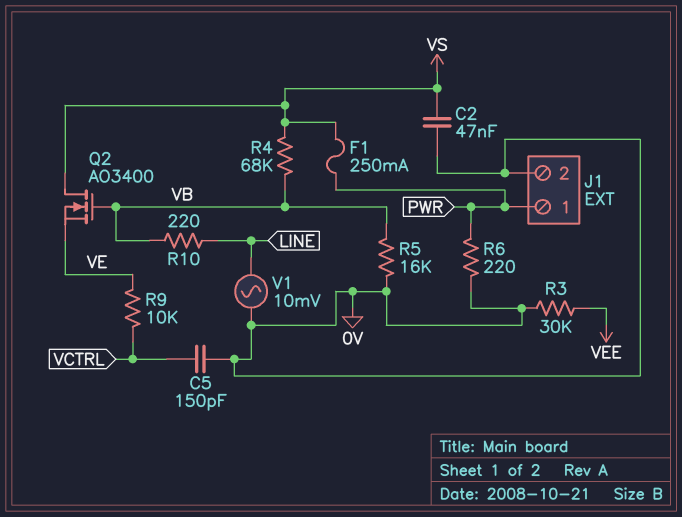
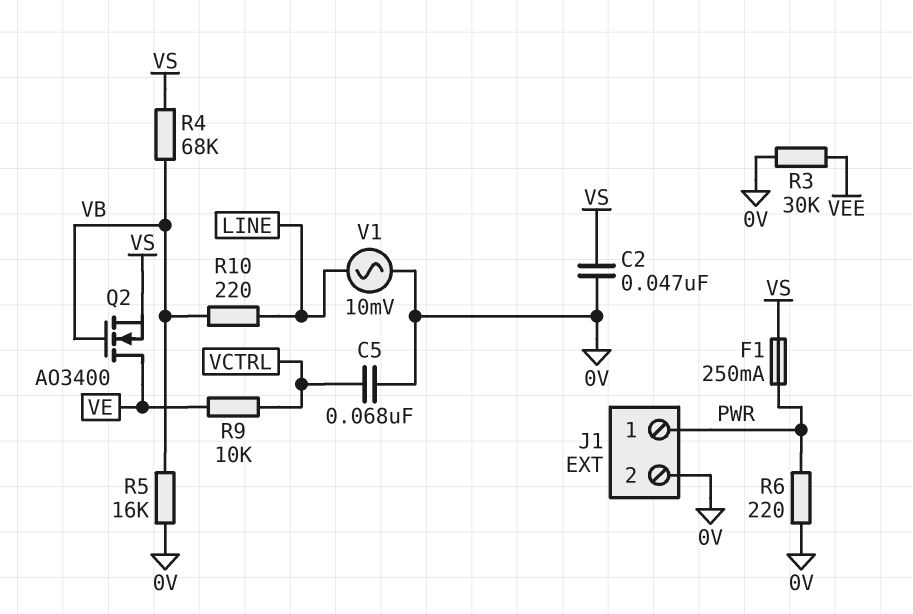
C5: 150pF (0V, VCTRL) -> 68nF (0V, VCTRL)
Q2: NMOS AO3400 (G VB, D VS, S VE) -> NMOS AO3400 (G VB, D VE, S VS)

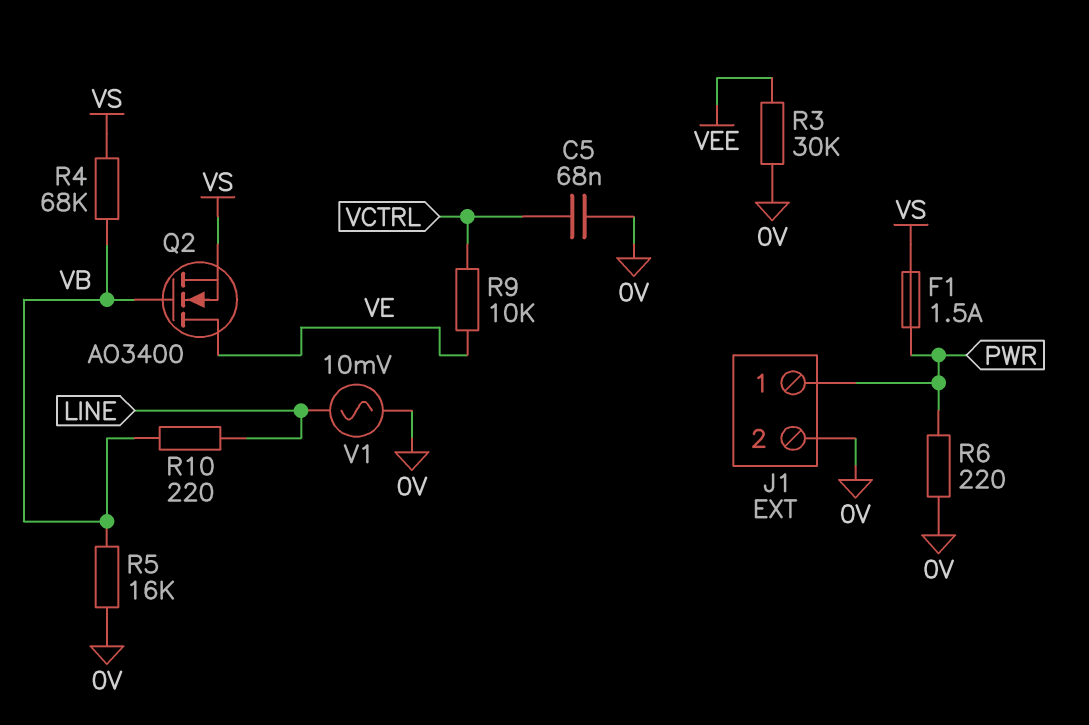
C2: 47nF (0V, VS) -> none
F1: 250mA (PWR, VS) -> 1.5A (PWR, VS)

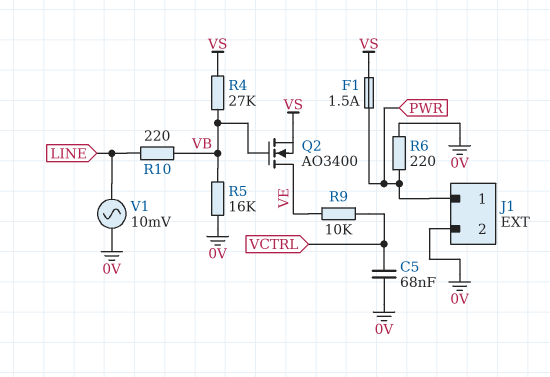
R3: 30k (0V, VEE) -> none
R4: 68k (VB, VS) -> 27k (VB, VS)

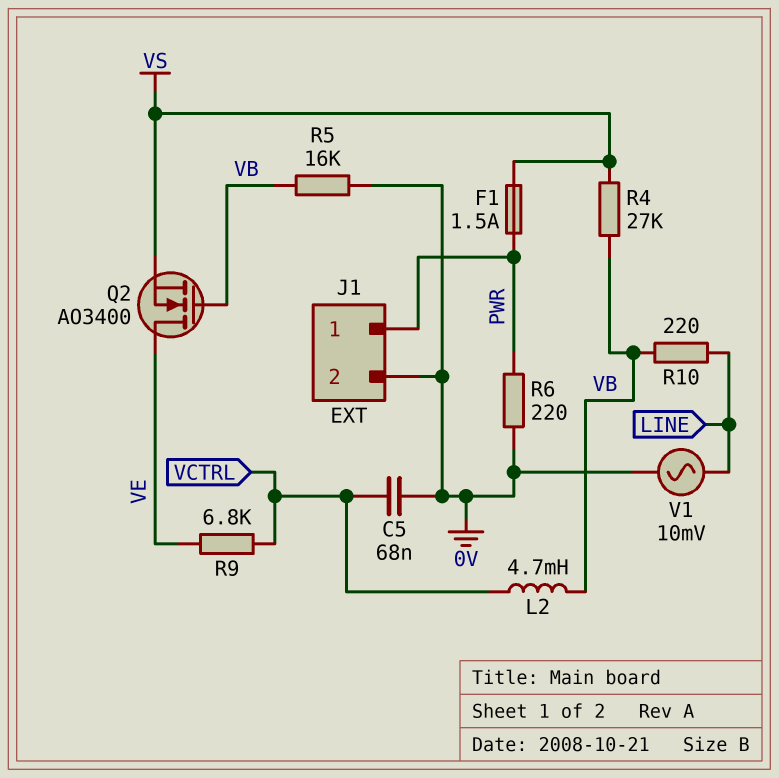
L2: none -> 4.7mH (VB, VCTRL)
R9: 10k (VCTRL, VE) -> 6.8k (VCTRL, VE)

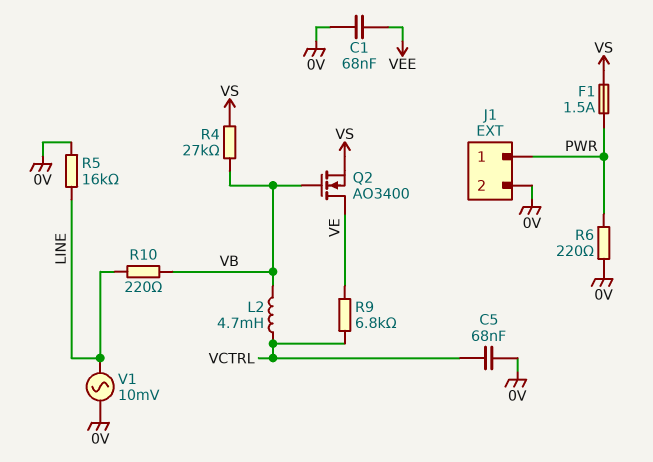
C1: none -> 68nF (0V, VEE)
R5: 16k (0V, VB) -> 16k (0V, LINE)

